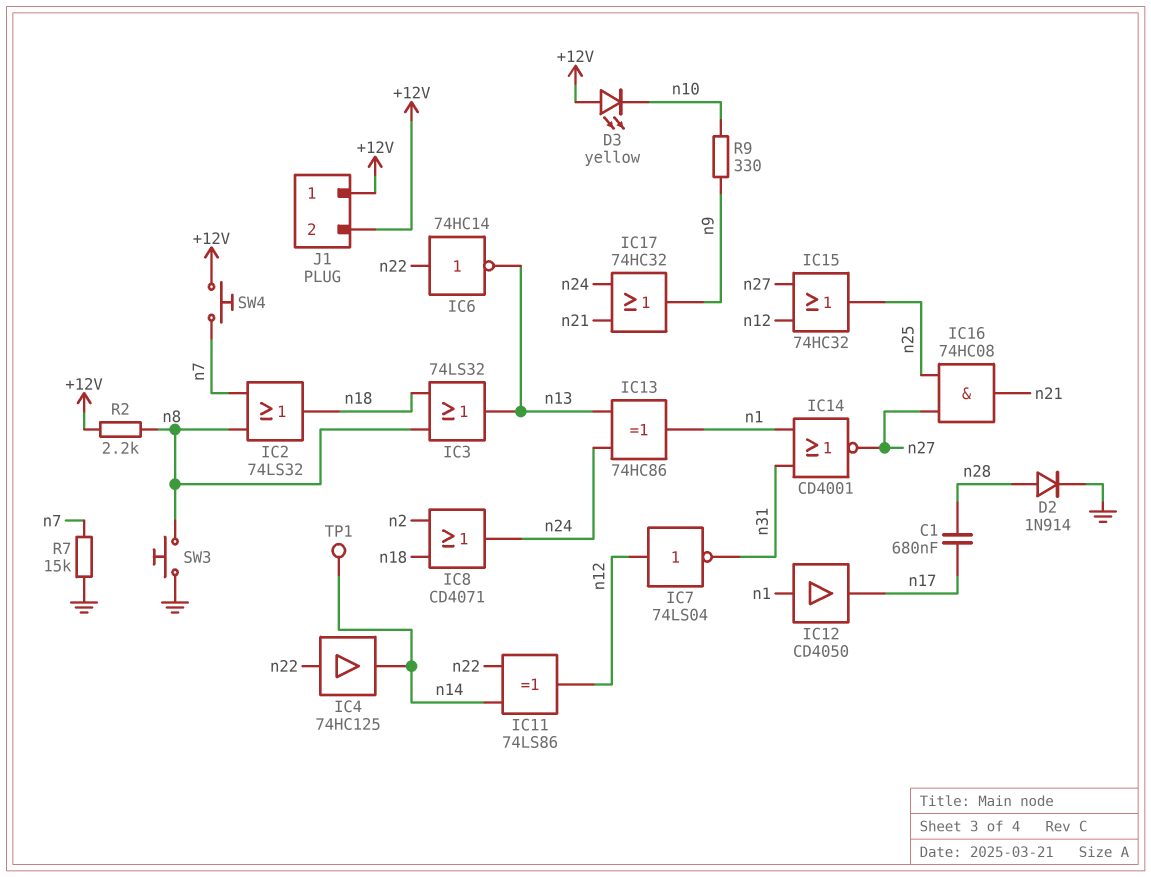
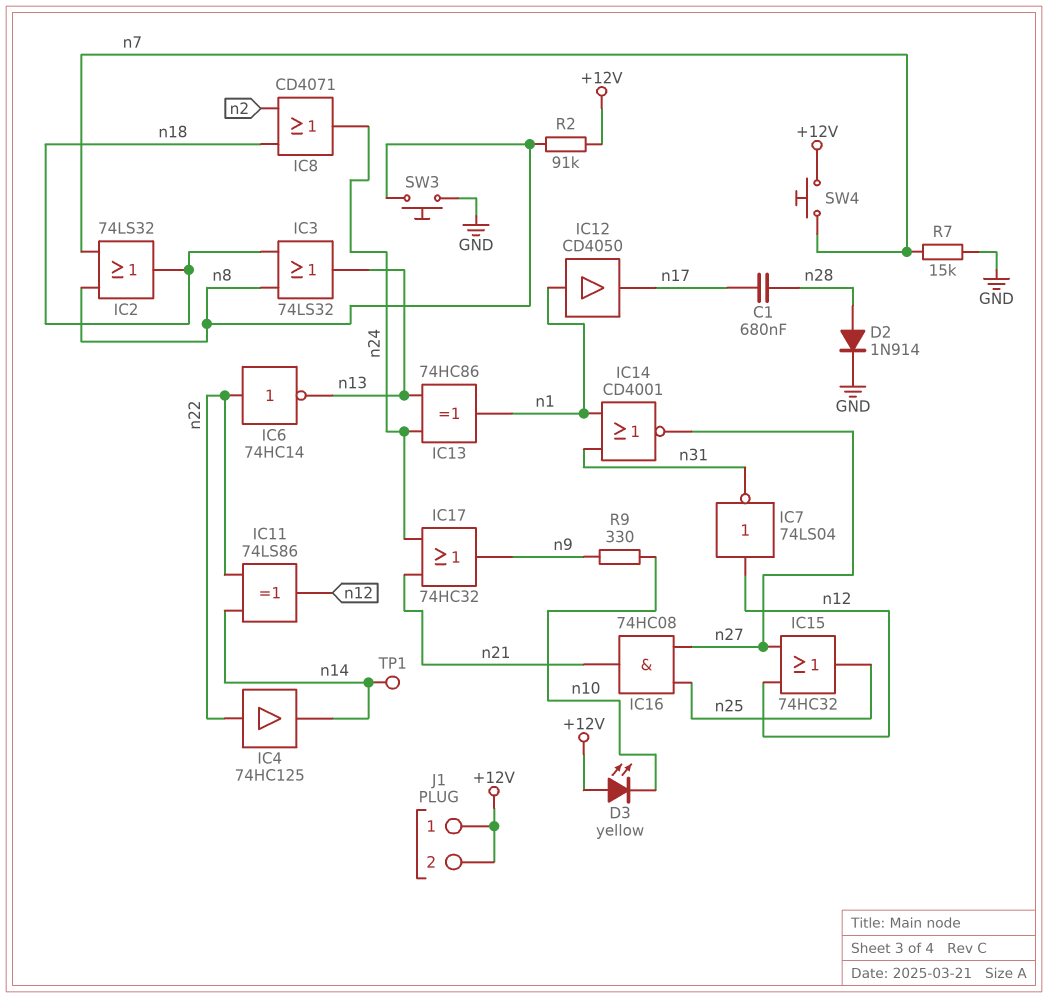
R2: 2.2k (+12V, n8) -> 91k (+12V, n8)

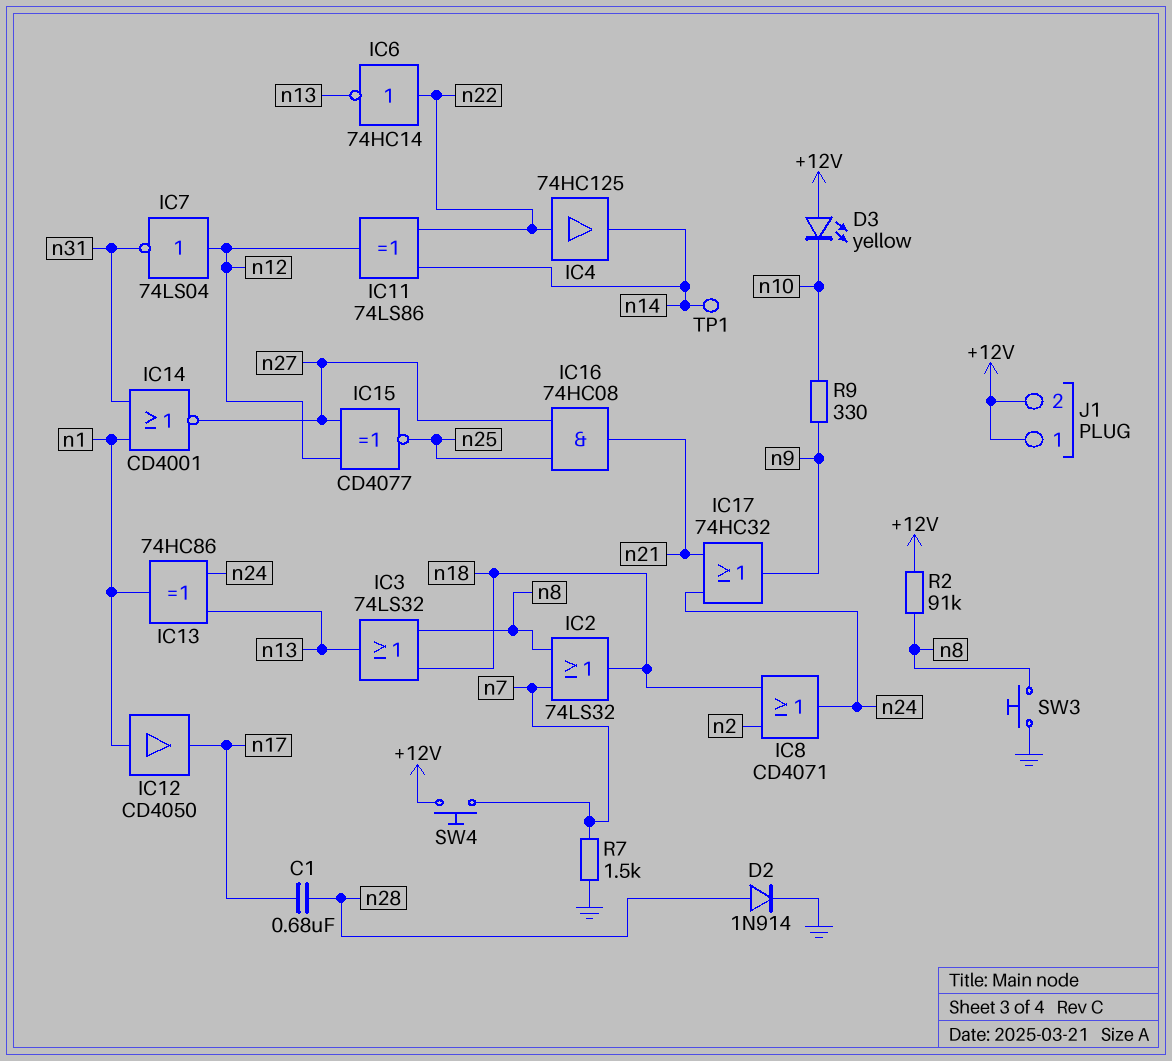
IC15: OR 74HC32 (in n12, in n27, out n25) -> XNOR CD4077 (in n12, in n27, out n25)
R7: 15k (GND, n7) -> 1.5k (GND, n7)

